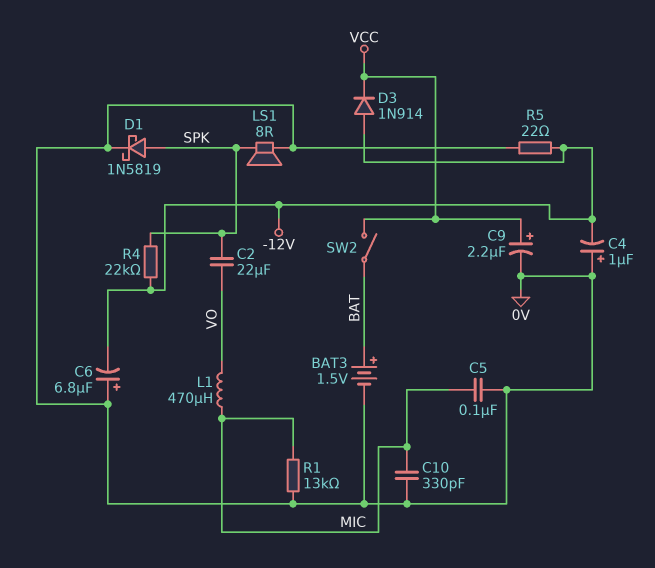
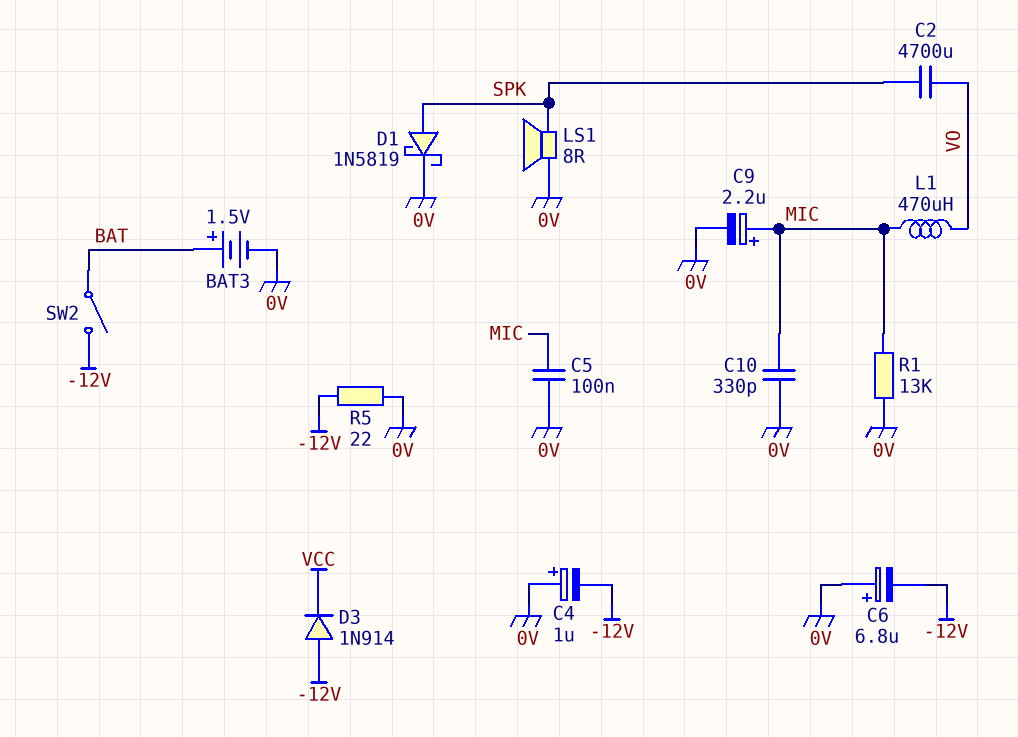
C2: 22uF (SPK, VO) -> 4700uF (SPK, VO)
C9: 2.2uF (plus VCC, minus 0V) -> 2.2uF (plus MIC, minus 0V)
R4: 22k (-12V, SPK) -> none
SW2: switch (BAT, VCC) -> switch (-12V, BAT)

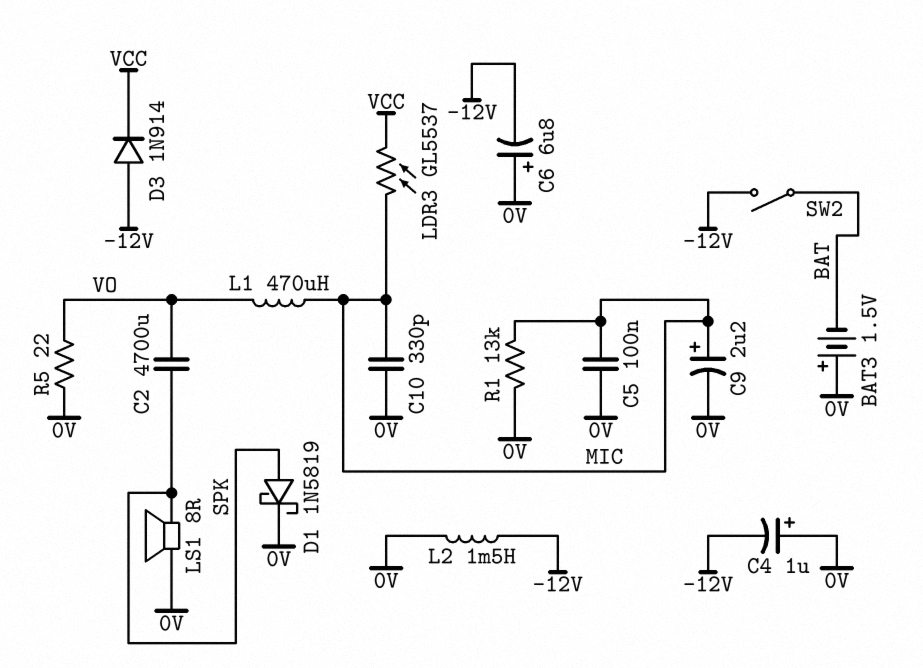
BAT3: 1.5V (plus BAT, minus 0V) -> 1.5V (plus 0V, minus BAT)
L2: none -> 1.5mH (-12V, 0V)
LDR3: none -> GL5537 (MIC, VCC)
R5: 22 (-12V, 0V) -> 22 (0V, VO)

